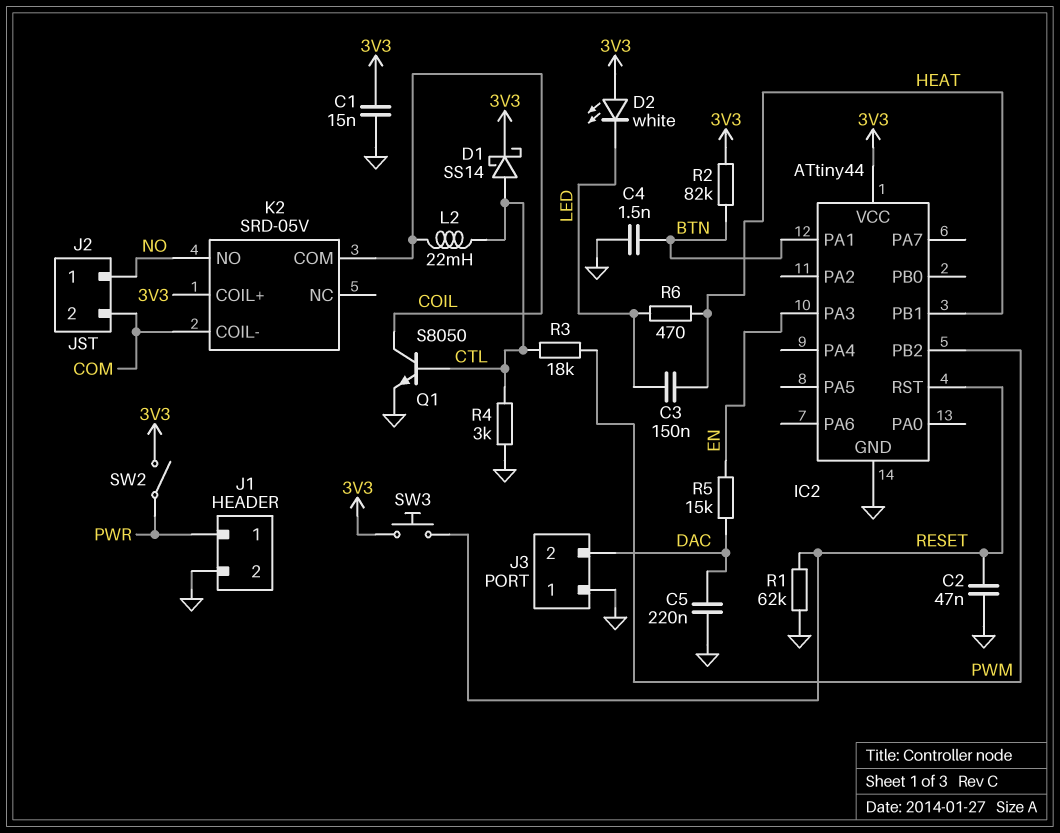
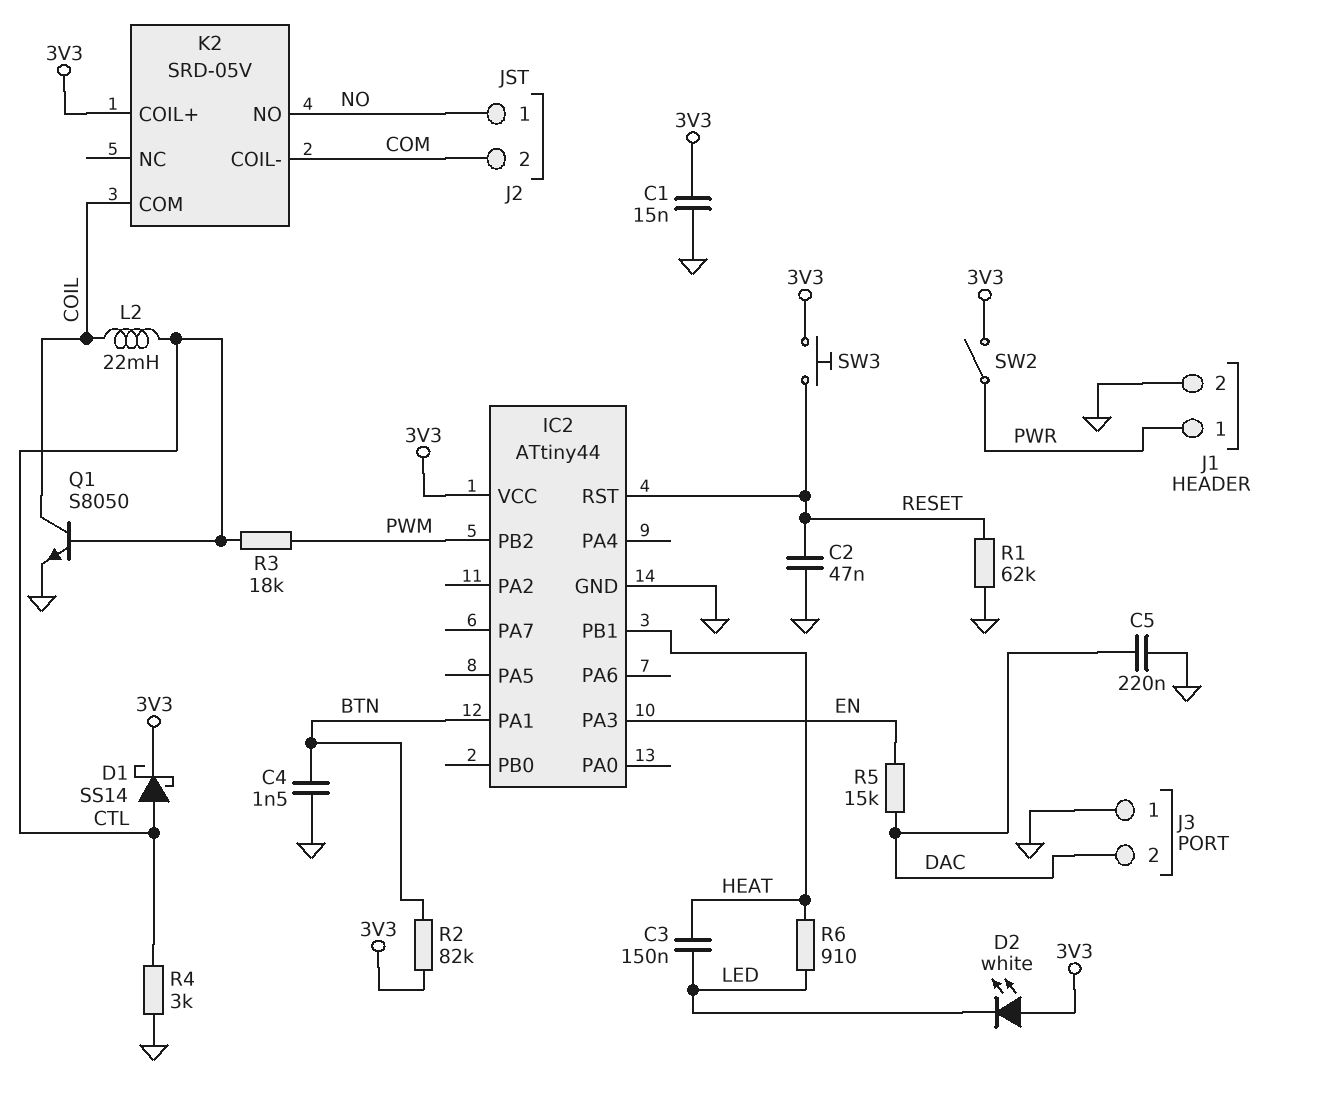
R6: 470 (HEAT, LED) -> 910 (HEAT, LED)

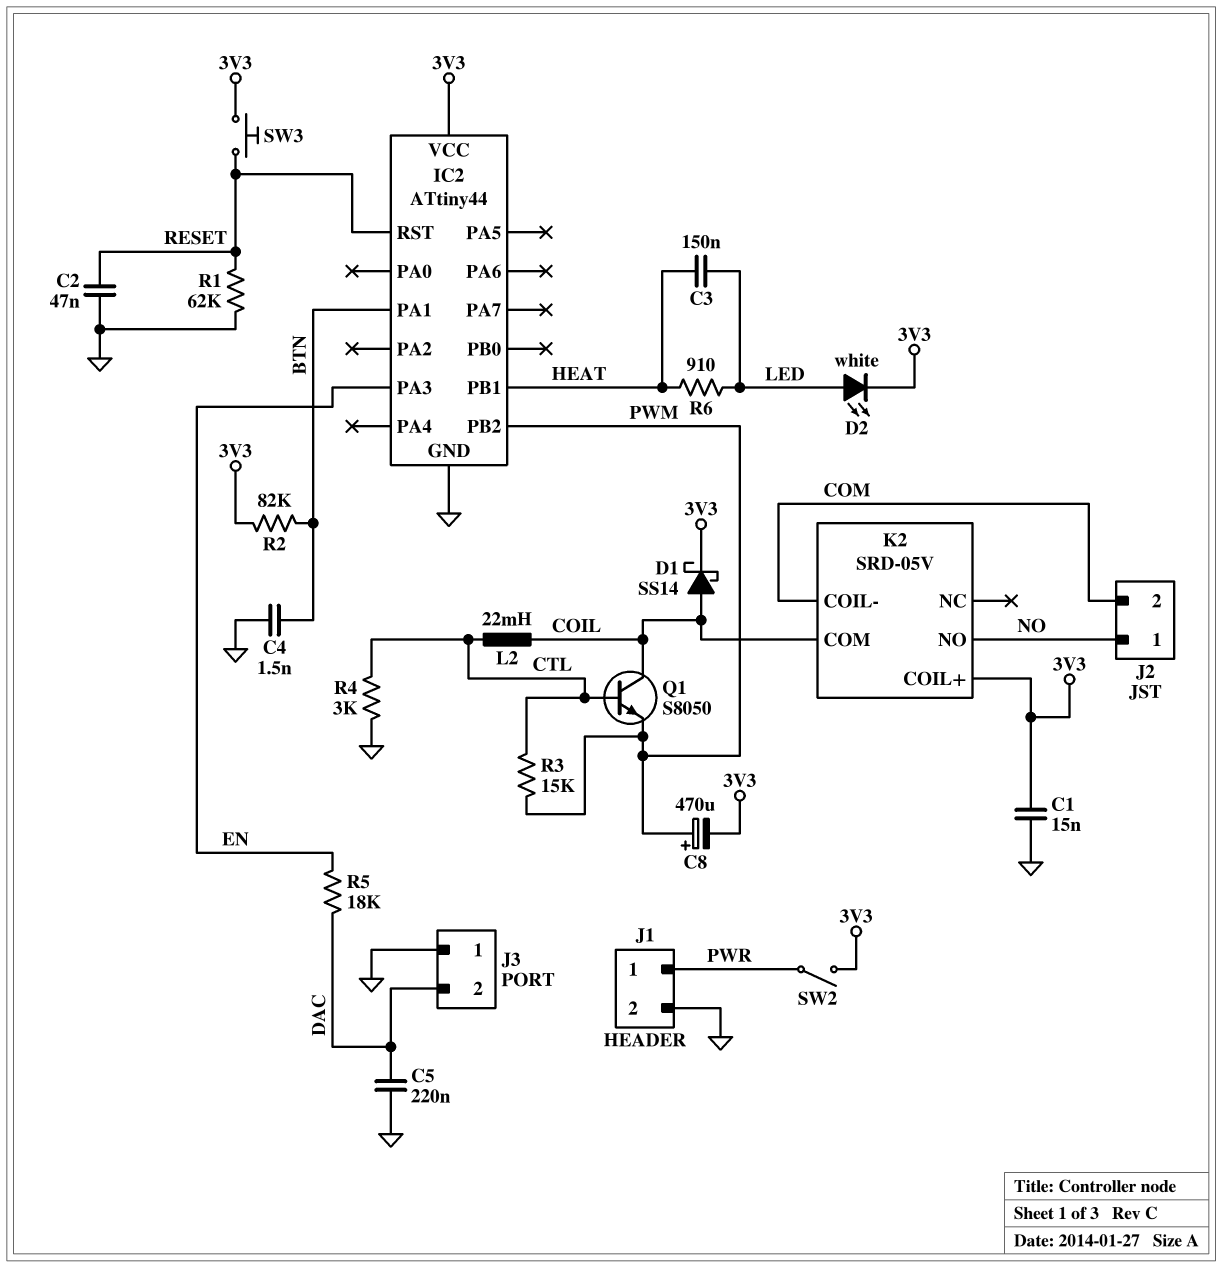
C8: none -> 470uF (plus PWM, minus 3V3)
D1: schottky SS14 (A CTL, K 3V3) -> schottky SS14 (A COIL, K 3V3)
D2: LED white (A 3V3, K LED) -> LED white (A LED, K 3V3)
Q1: NPN S8050 (B CTL, C COIL, E GND) -> NPN S8050 (B CTL, C COIL, E PWM)
R3: 18k (CTL, PWM) -> 15k (CTL, PWM)
R5: 15k (DAC, EN) -> 18k (DAC, EN)

